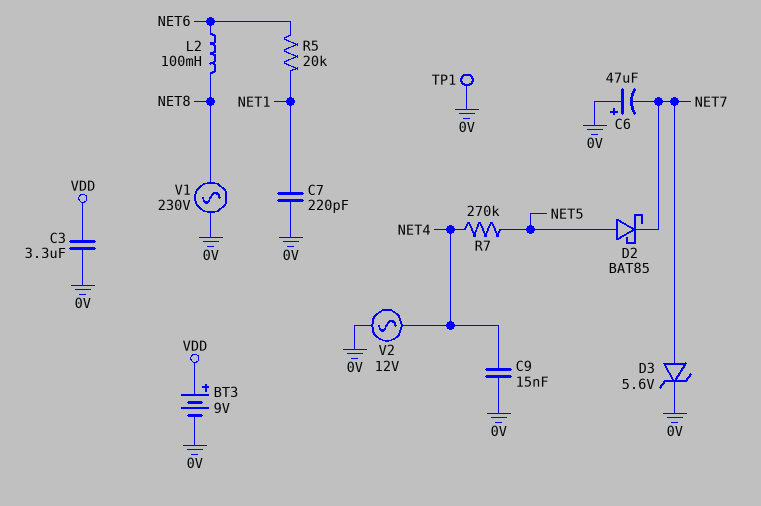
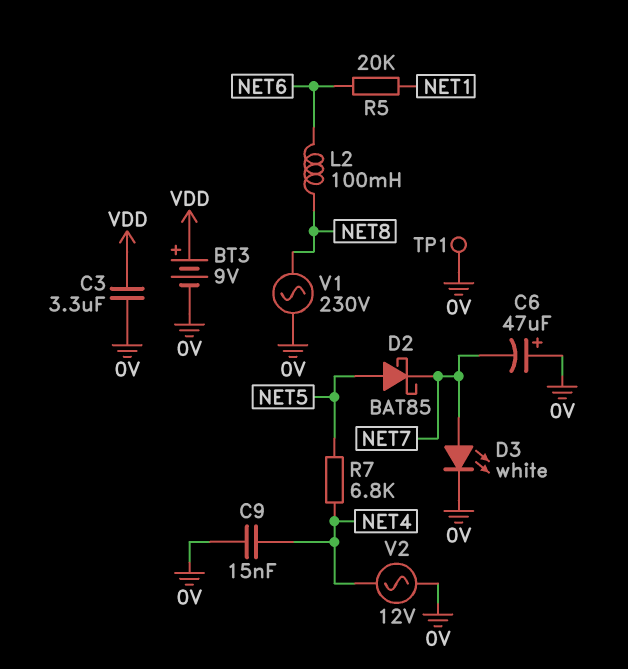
C7: 220pF (0V, NET1) -> none
D3: zener 5.6V (A NET7, K 0V) -> LED white (A NET7, K 0V)
R7: 270k (NET4, NET5) -> 6.8k (NET4, NET5)

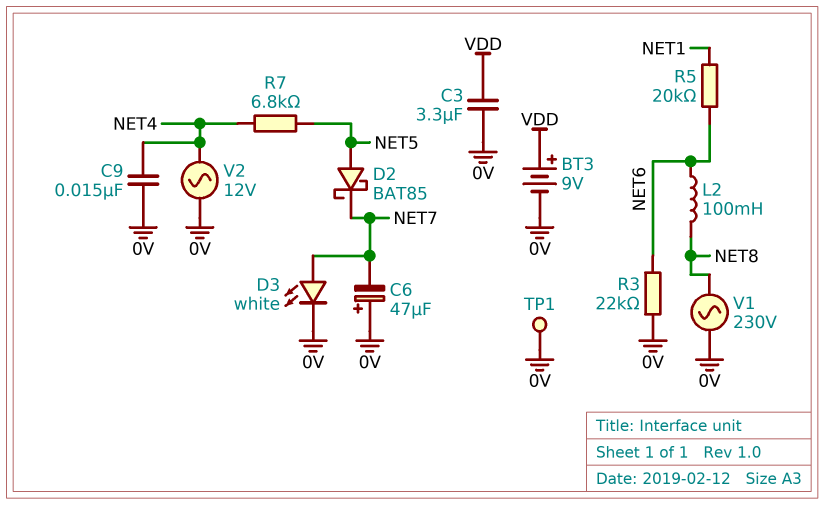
R3: none -> 22k (0V, NET6)

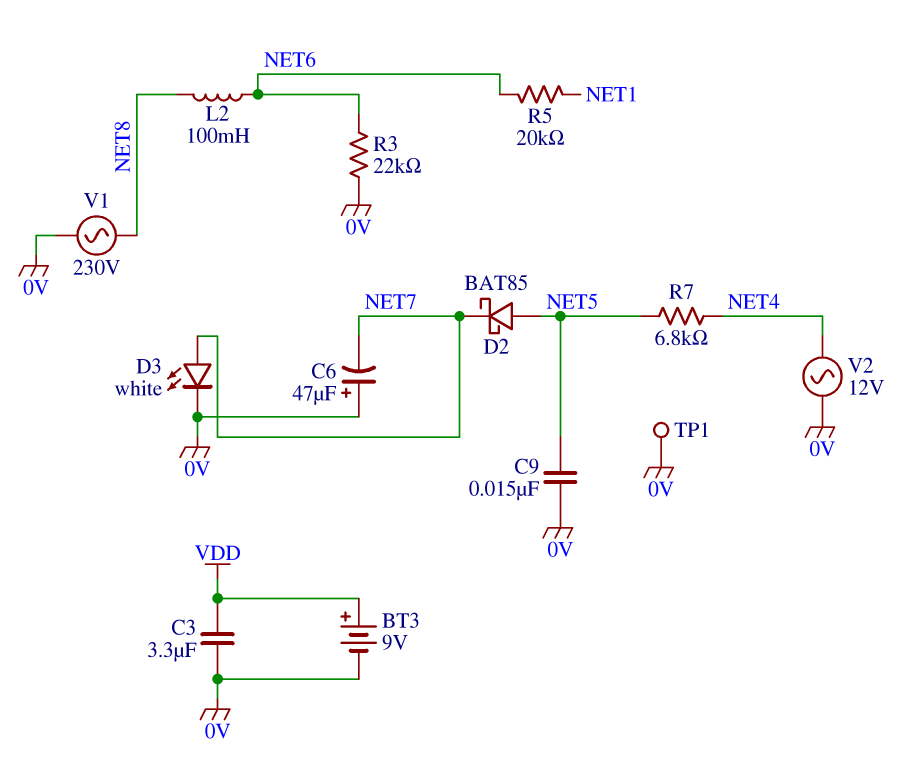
C9: 15nF (0V, NET4) -> 15nF (0V, NET5)

